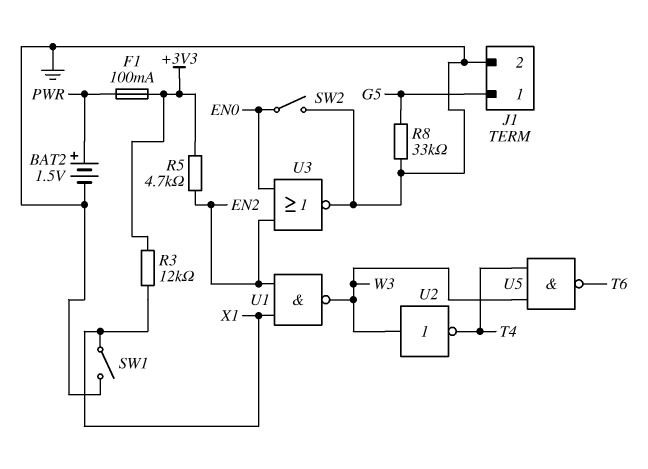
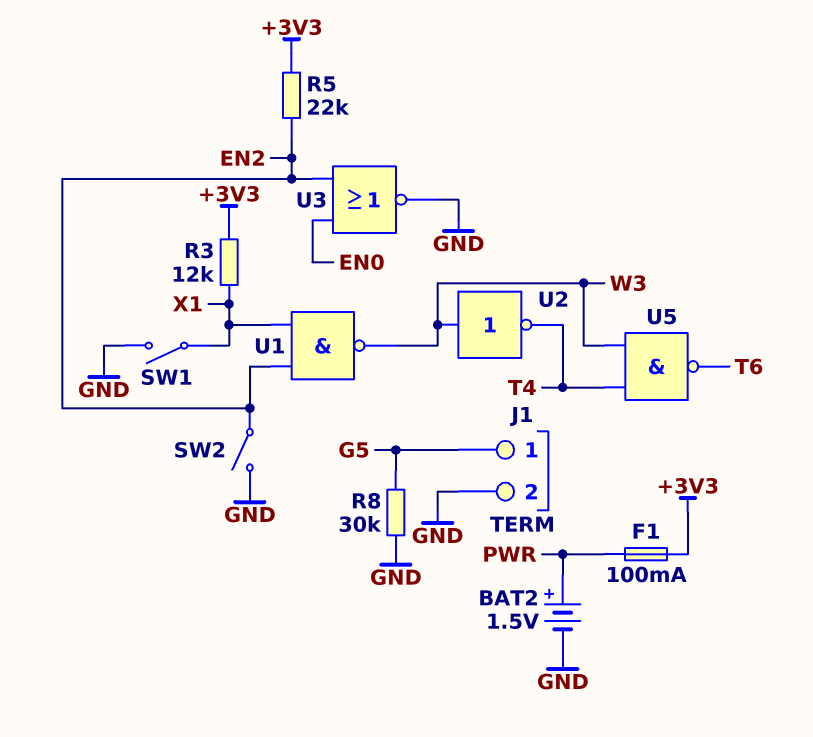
R5: 4.7k (+3V3, EN2) -> 22k (+3V3, EN2)
R8: 33k (G5, GND) -> 30k (G5, GND)
SW2: switch (EN0, GND) -> switch (EN2, GND)

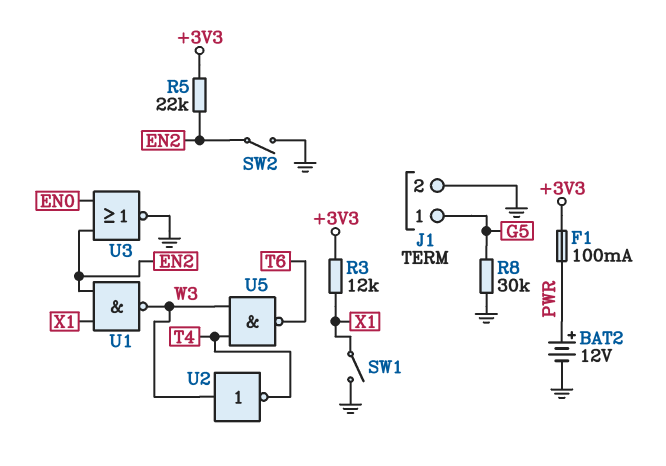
BAT2: 1.5V (plus PWR, minus GND) -> 12V (plus PWR, minus GND)

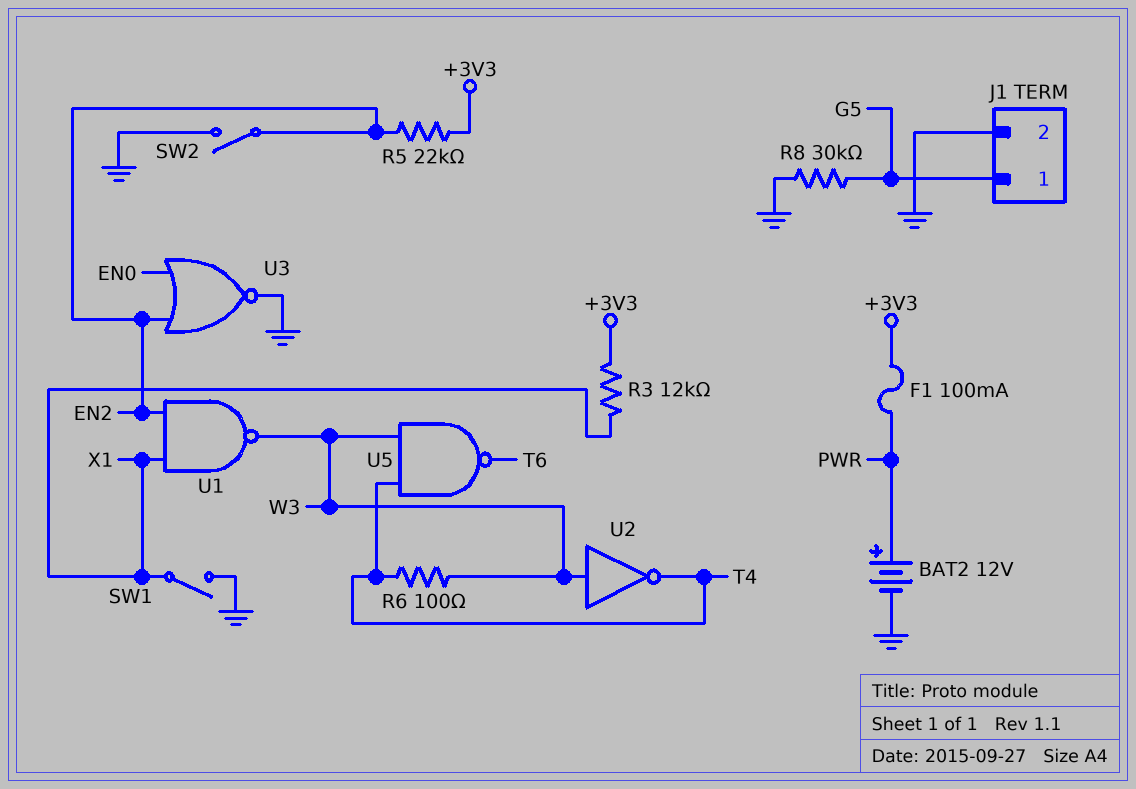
R6: none -> 100 (T4, W3)

